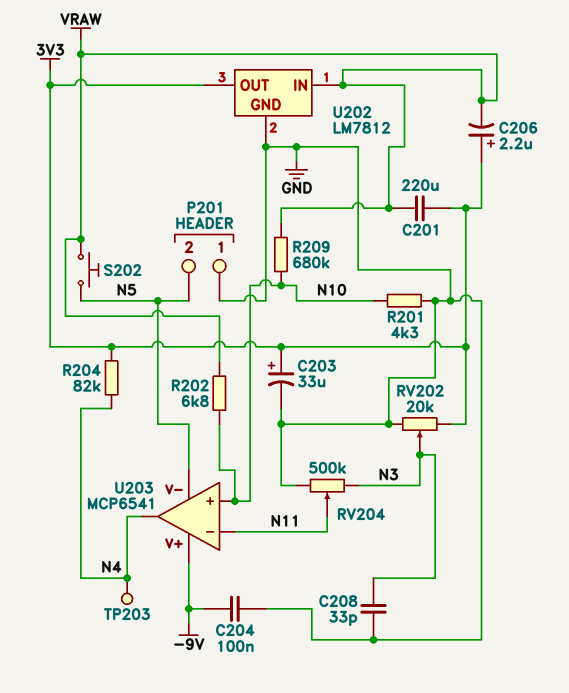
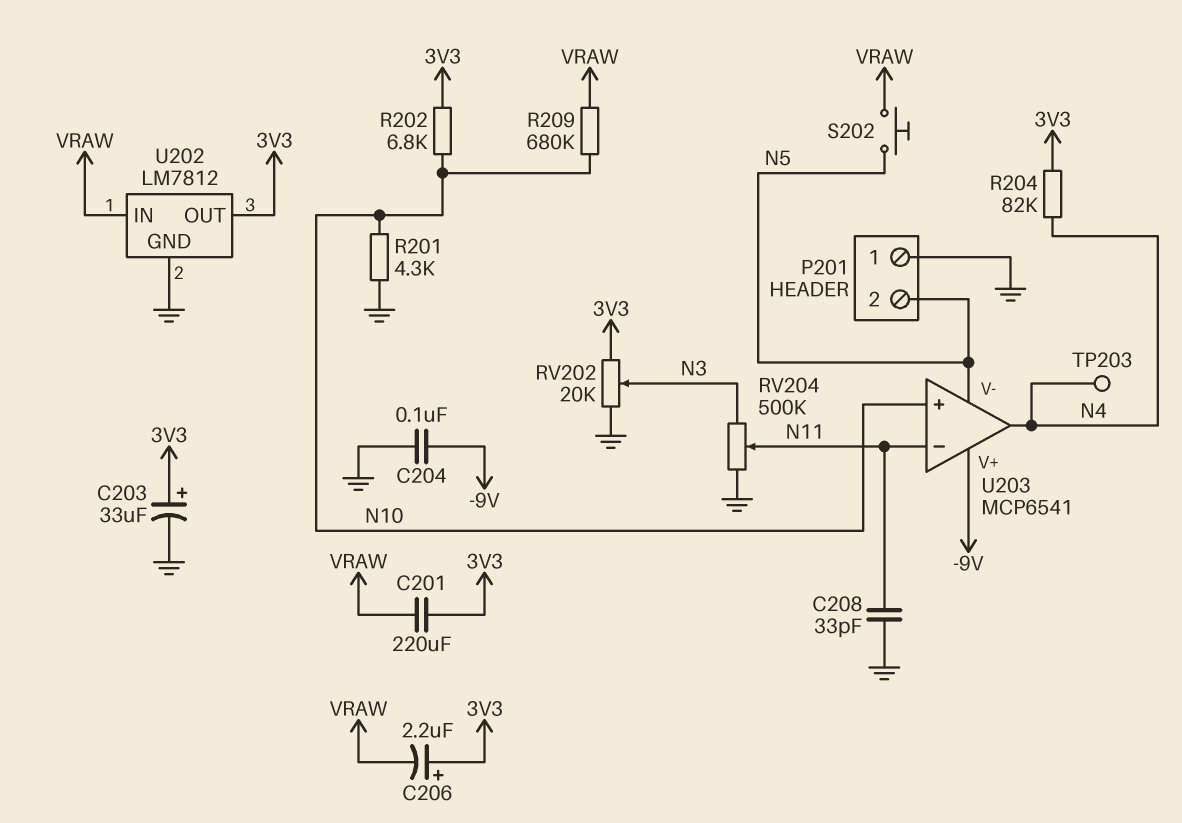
C208: 33pF (GND, N3) -> 33pF (GND, N11)
R202: 6.8k (N10, VRAW) -> 6.8k (3V3, N10)

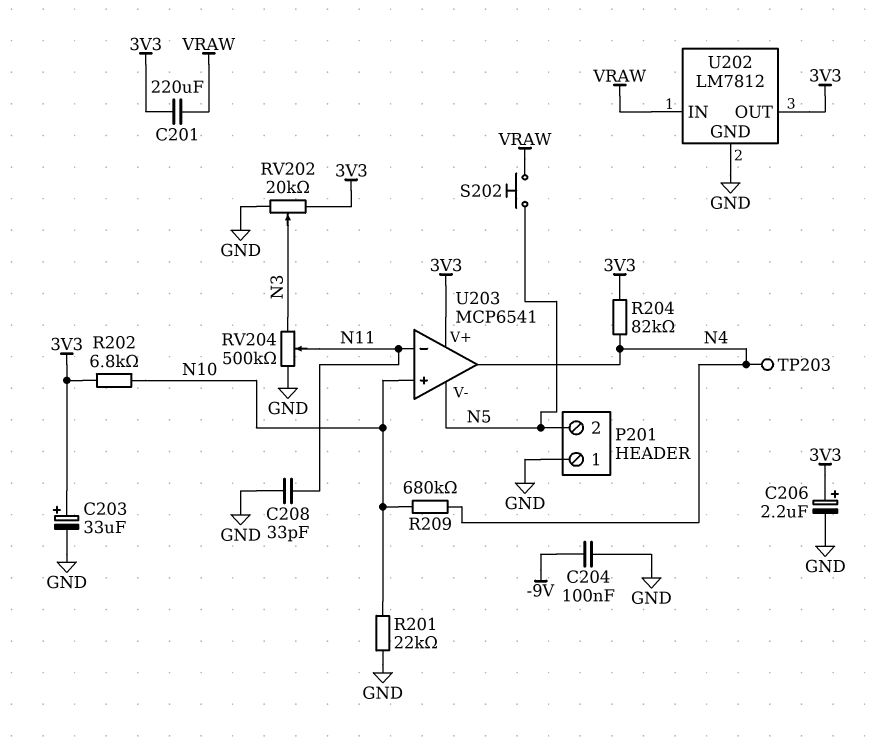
C206: 2.2uF (plus 3V3, minus VRAW) -> 2.2uF (plus 3V3, minus GND)
R201: 4.3k (GND, N10) -> 22k (GND, N10)
R209: 680k (N10, VRAW) -> 680k (N4, N10)
U203 pin V+: -9V -> 3V3

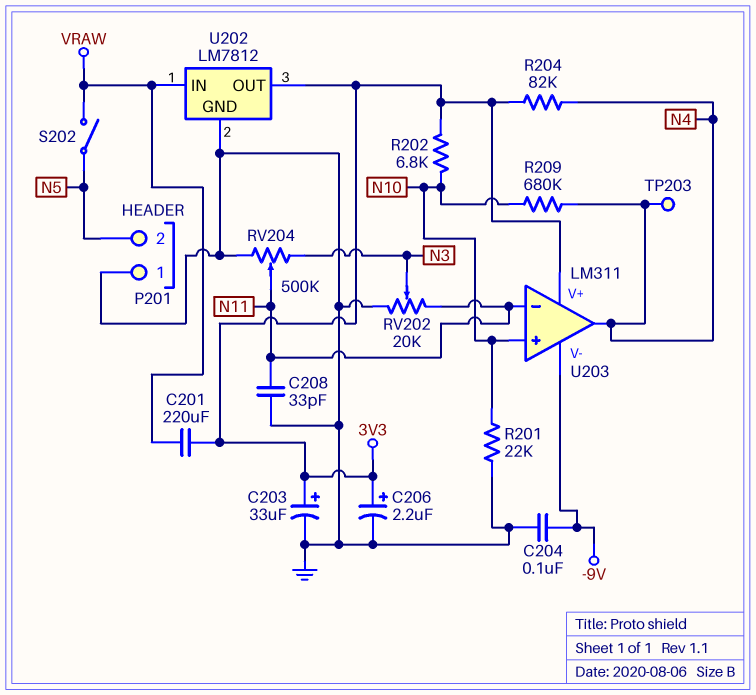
RV202: 20k (3V3, GND, wiper N3) -> 20k (GND, N11, wiper N3)
S202: button (N5, VRAW) -> switch (N5, VRAW)
U203: MCP6541 -> LM311
U203 pin V-: N5 -> -9V

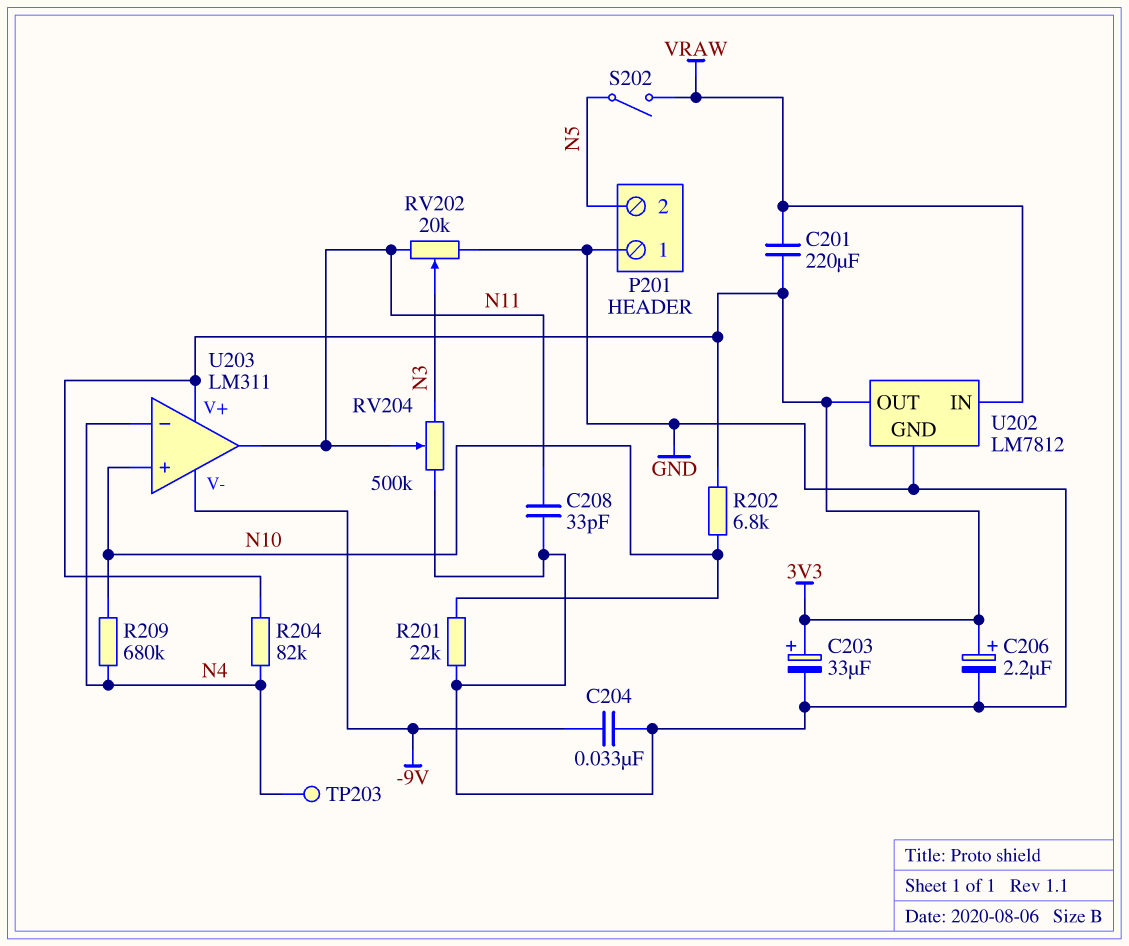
C204: 100nF (-9V, GND) -> 33nF (-9V, GND)
U203 pin in-: N11 -> N4
U203 pin out: N4 -> N11

